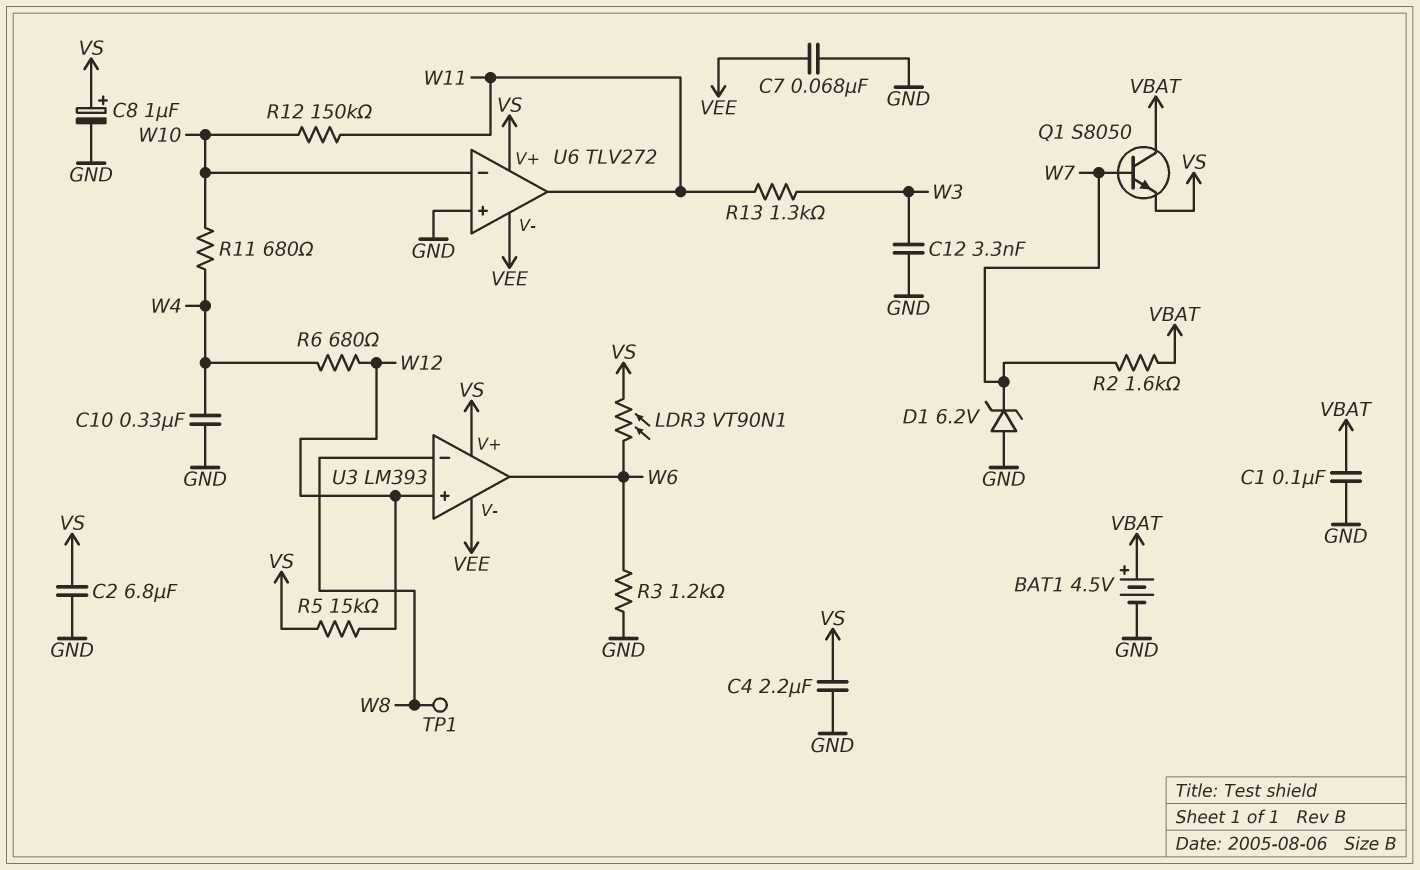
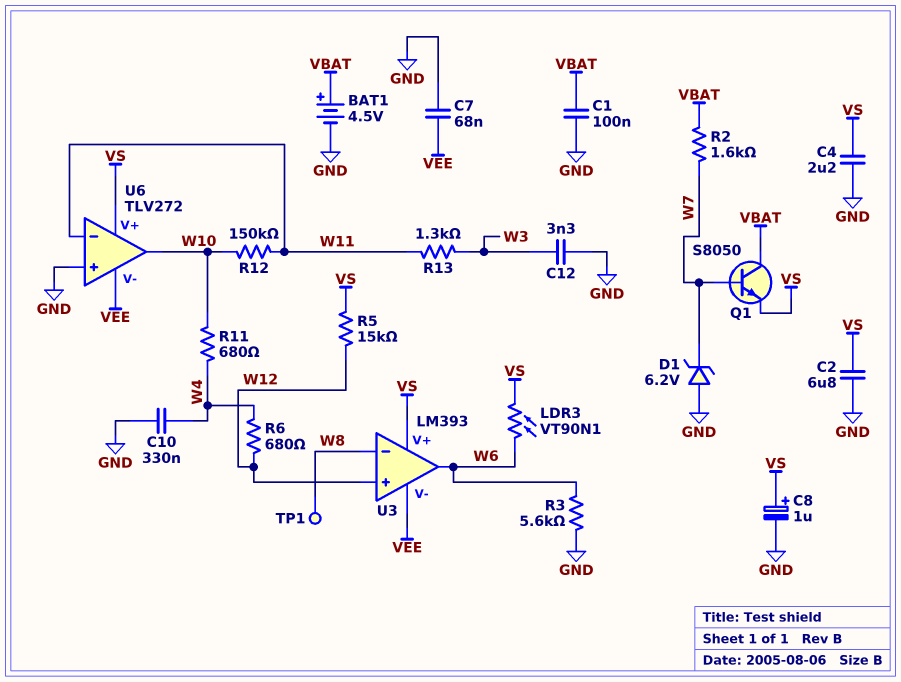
R3: 1.2k (GND, W6) -> 5.6k (GND, W6)
U6 pin in-: W10 -> W11
U6 pin out: W11 -> W10

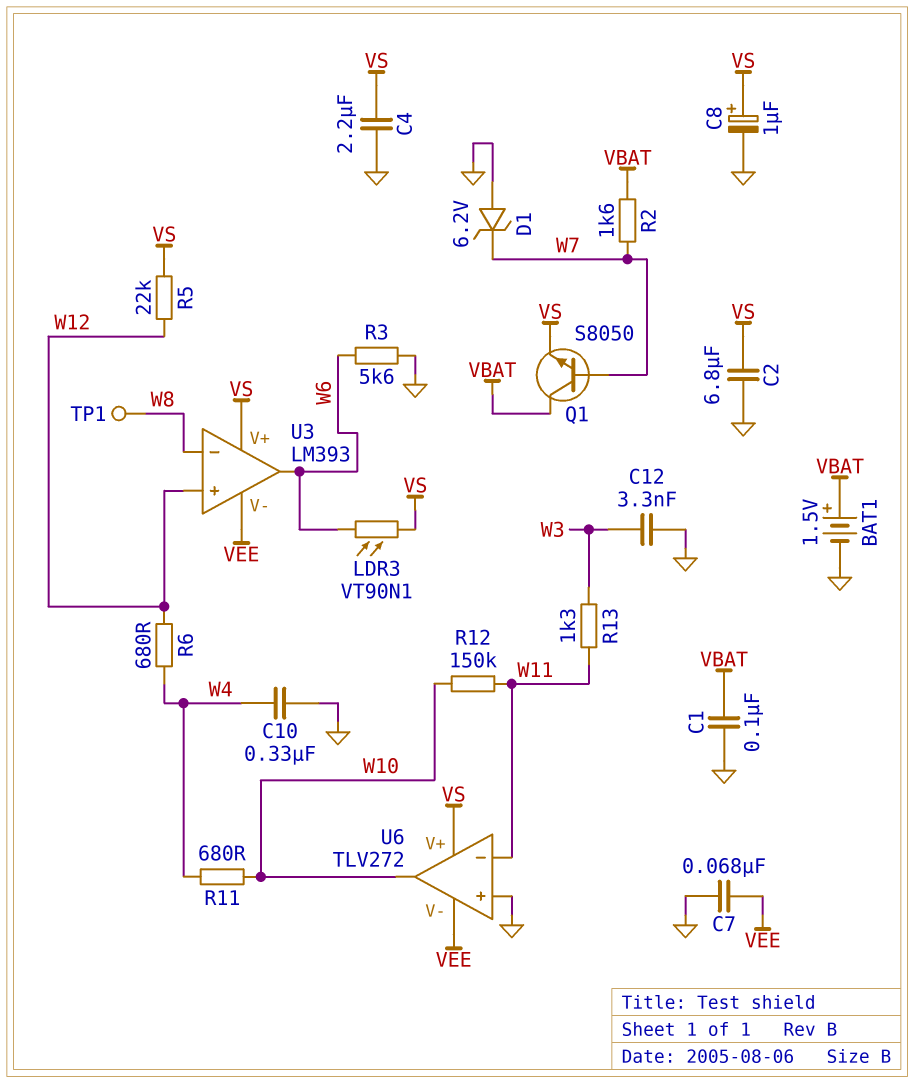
BAT1: 4.5V (plus VBAT, minus GND) -> 1.5V (plus VBAT, minus GND)
R5: 15k (VS, W12) -> 22k (VS, W12)

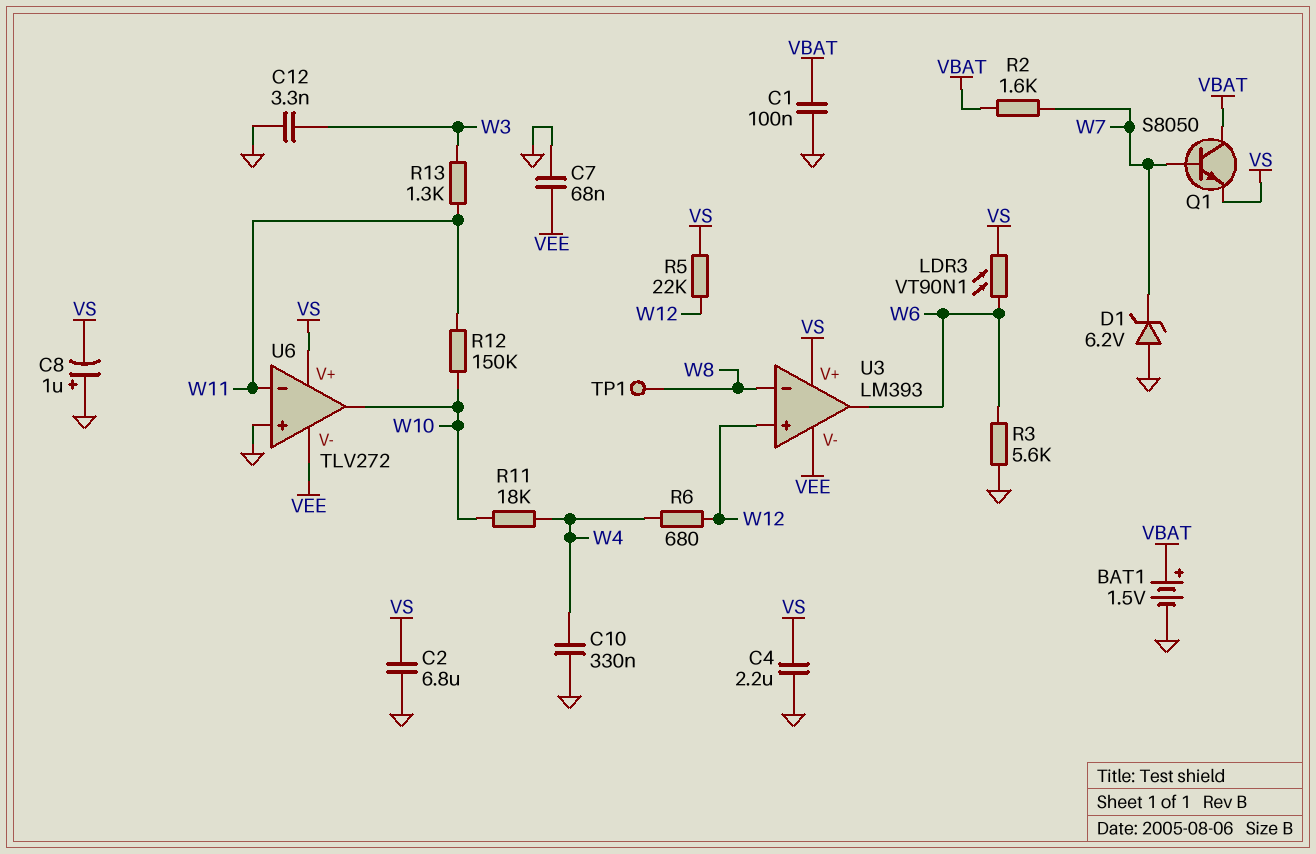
C8: 1uF (plus VS, minus GND) -> 1uF (plus GND, minus VS)
R11: 680 (W4, W10) -> 18k (W4, W10)

